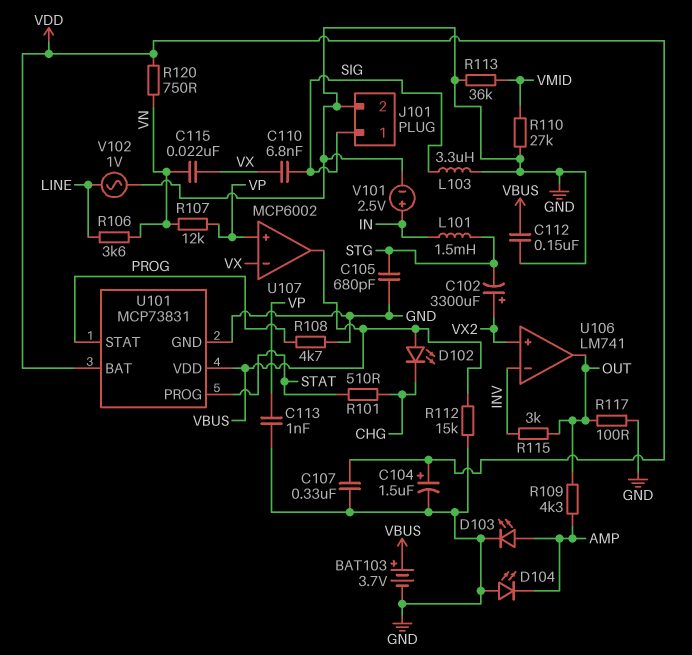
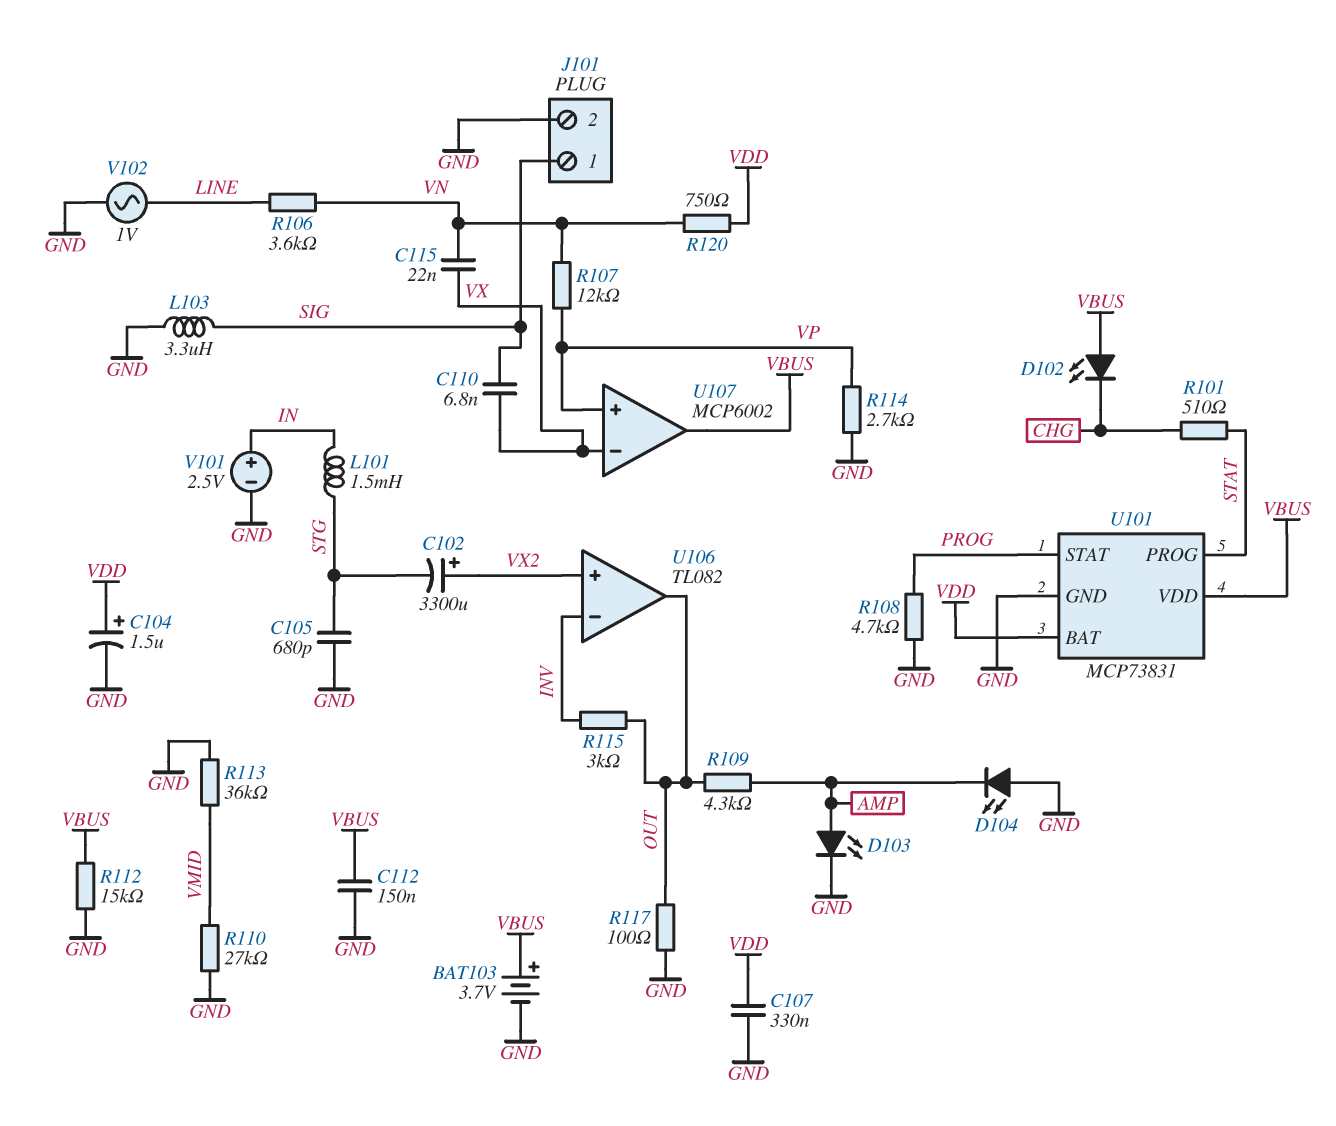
C113: 1nF (GND, VP) -> none
R114: none -> 2.7k (GND, VP)
U106: LM741 -> TL082

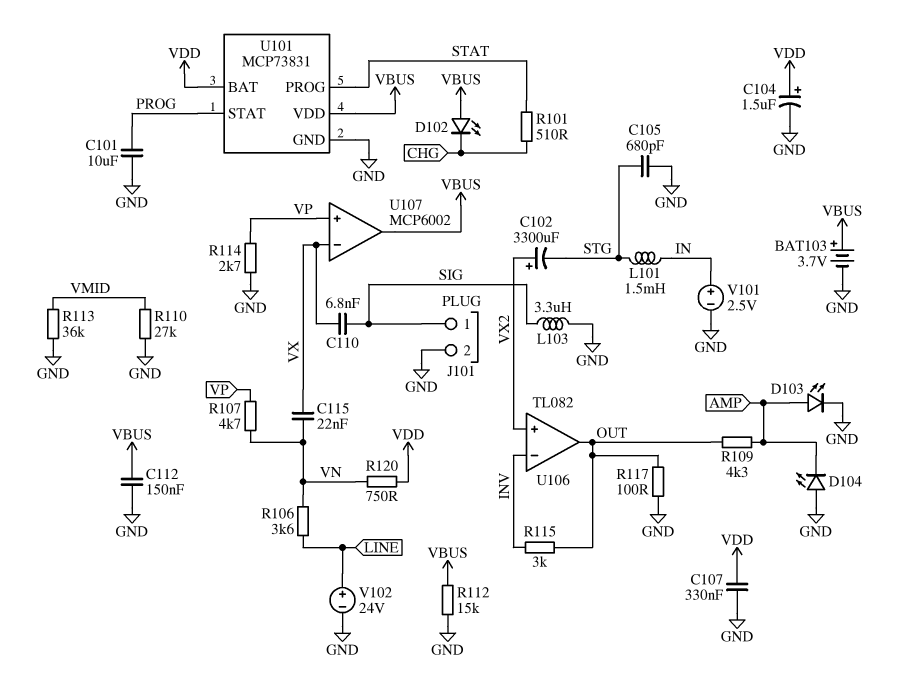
C101: none -> 10uF (GND, PROG)
R107: 12k (VN, VP) -> 4.7k (VN, VP)
R108: 4.7k (GND, PROG) -> none
V102: AC 1V (GND, LINE) -> 24V (plus LINE, minus GND)

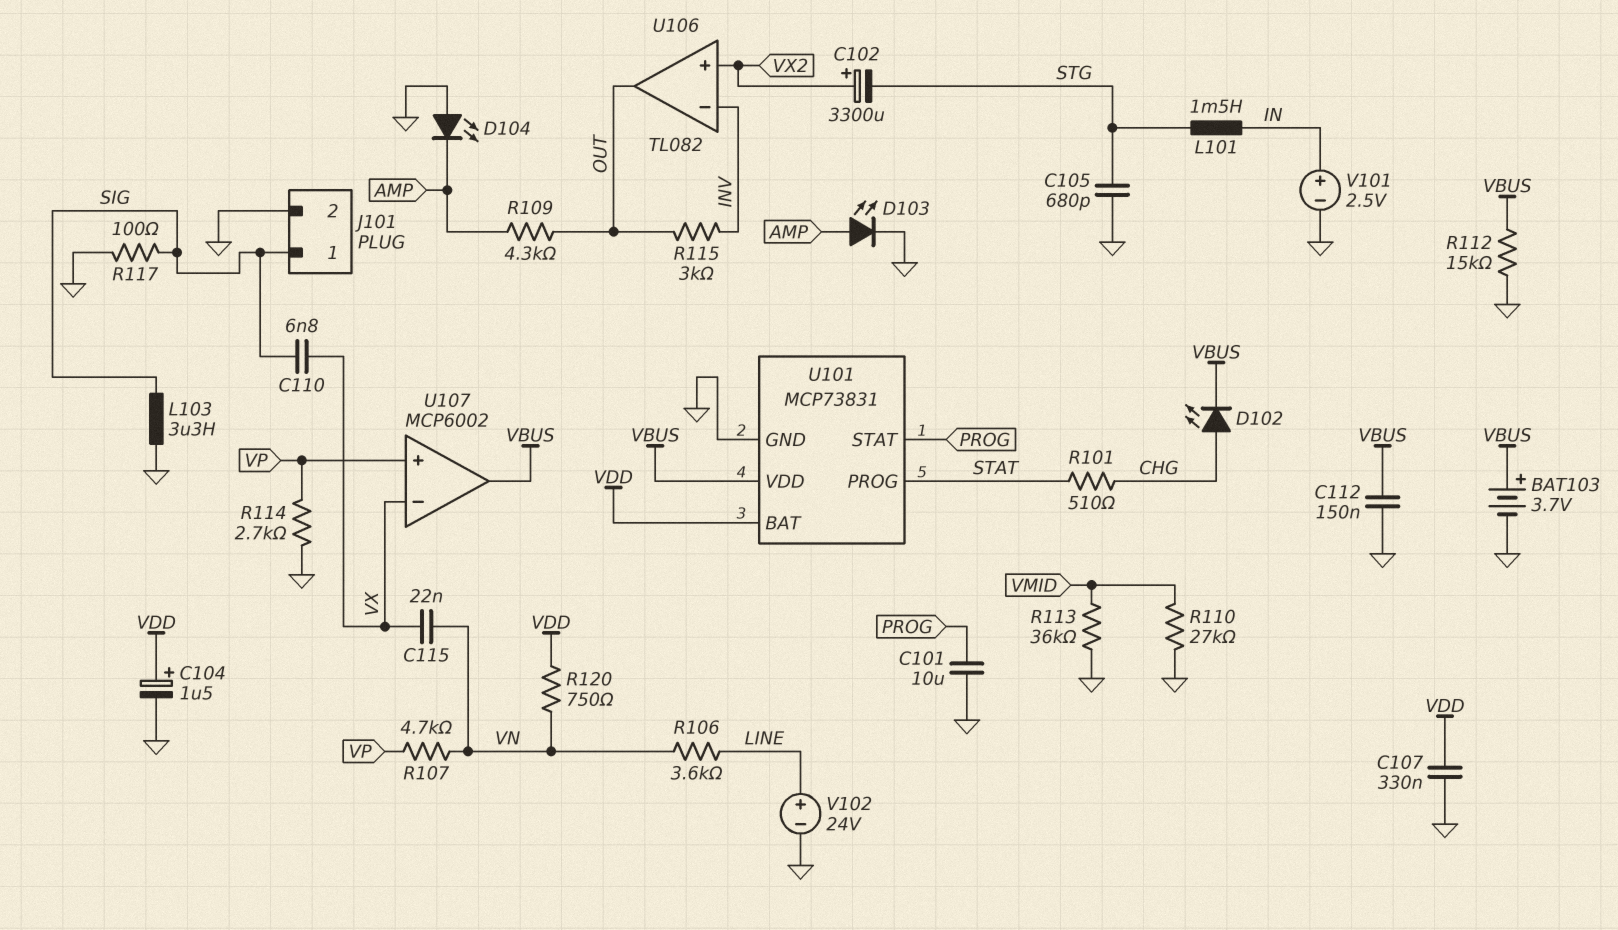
D102: LED (A VBUS, K CHG) -> LED (A CHG, K VBUS)
R117: 100 (GND, OUT) -> 100 (GND, SIG)

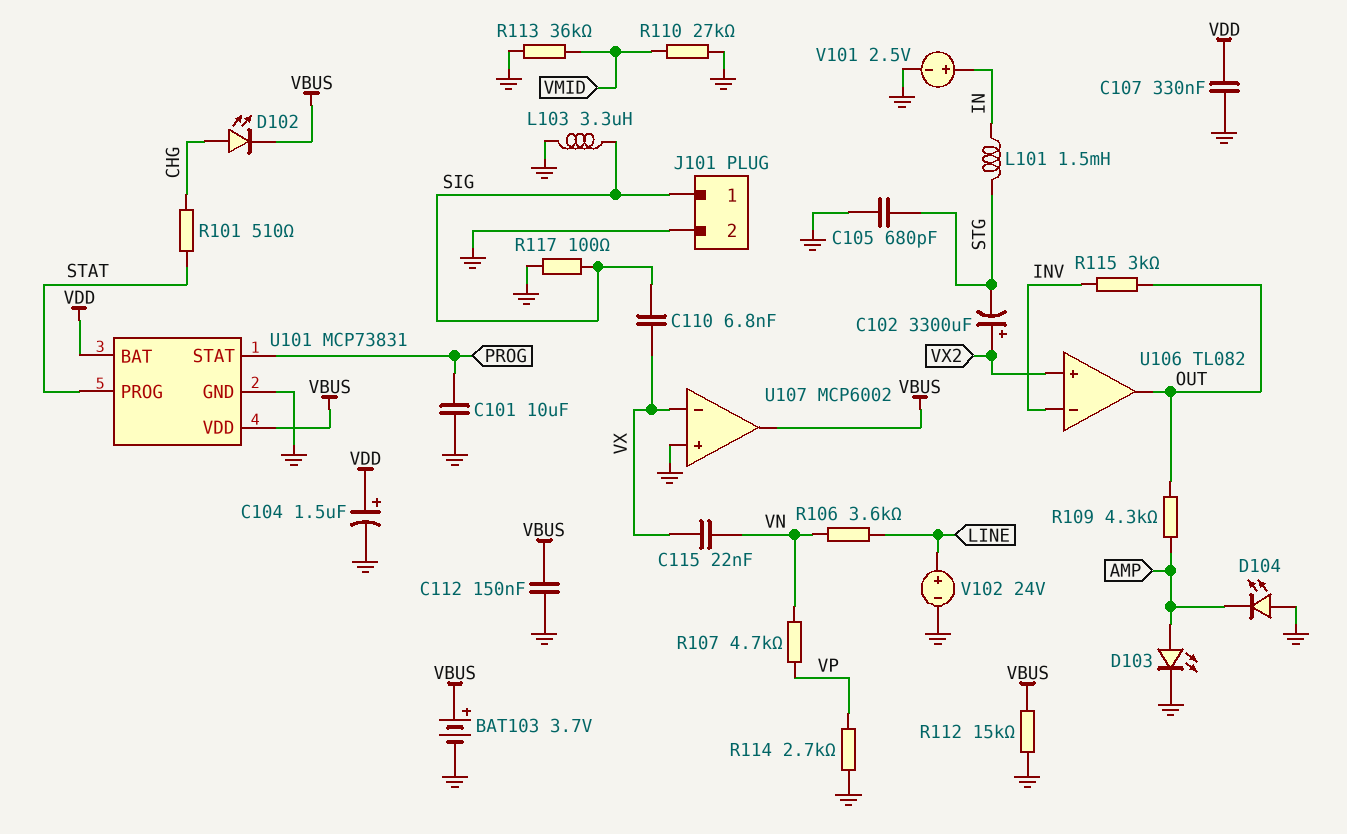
R120: 750 (VDD, VN) -> none
U107 pin in+: VP -> GND

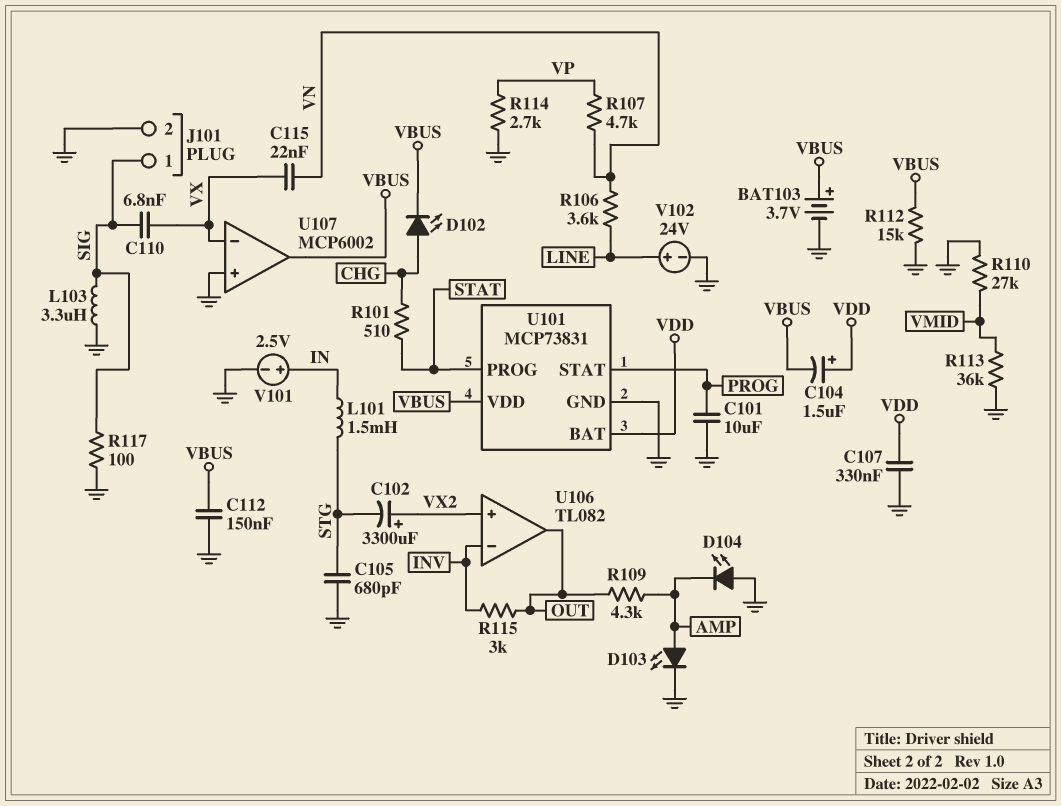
C104: 1.5uF (plus VDD, minus GND) -> 1.5uF (plus VDD, minus VBUS)

